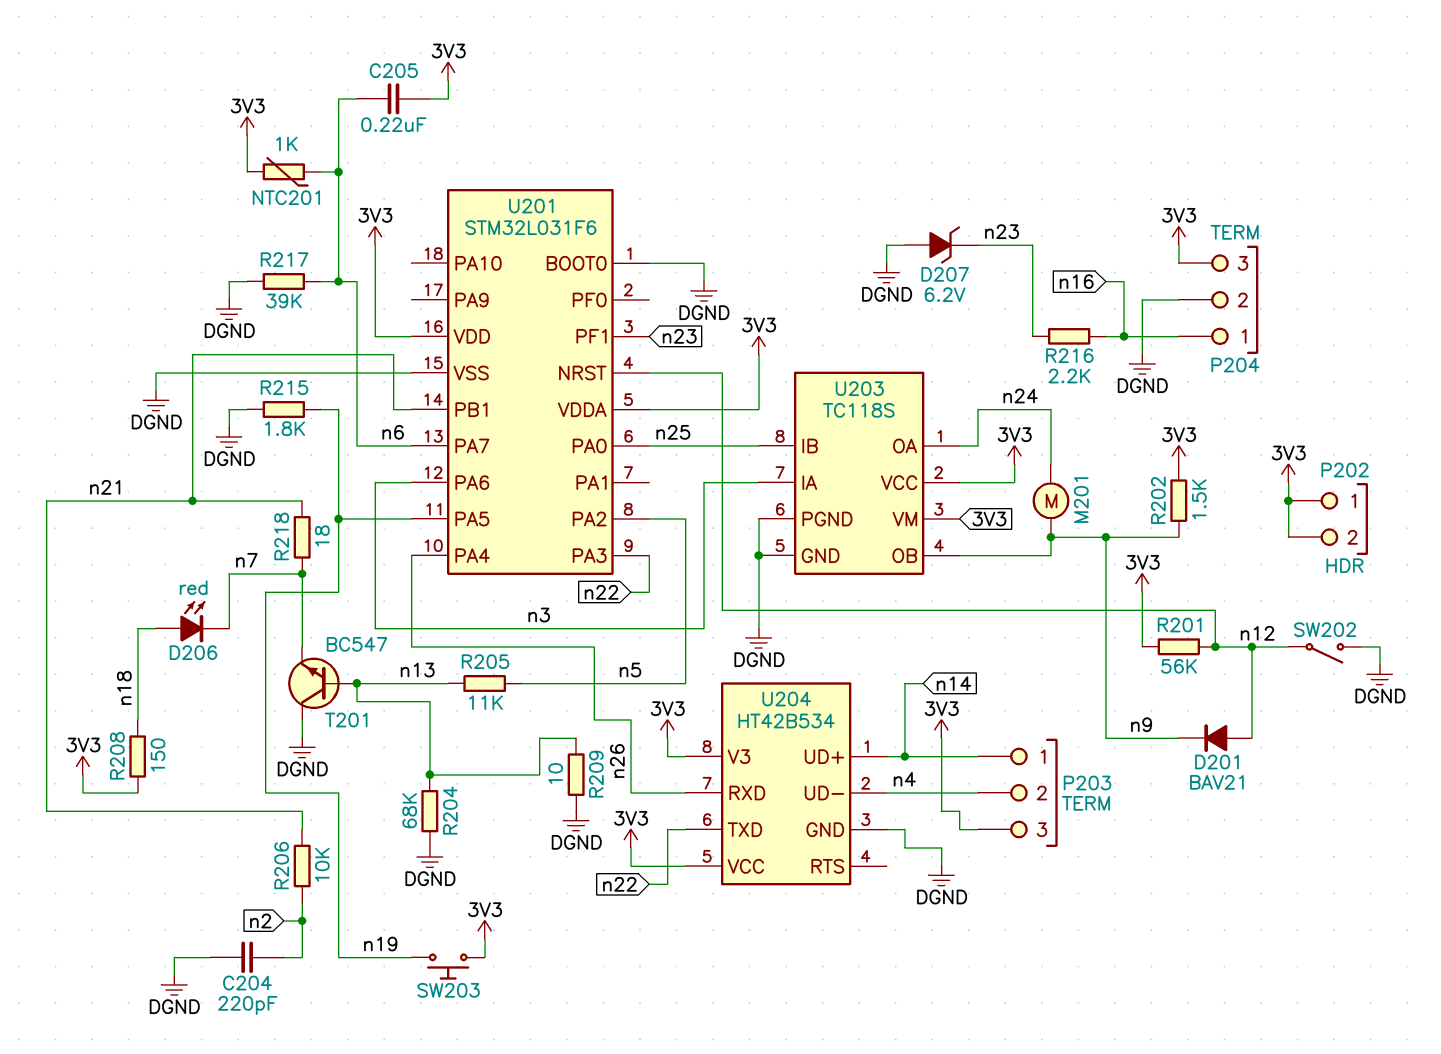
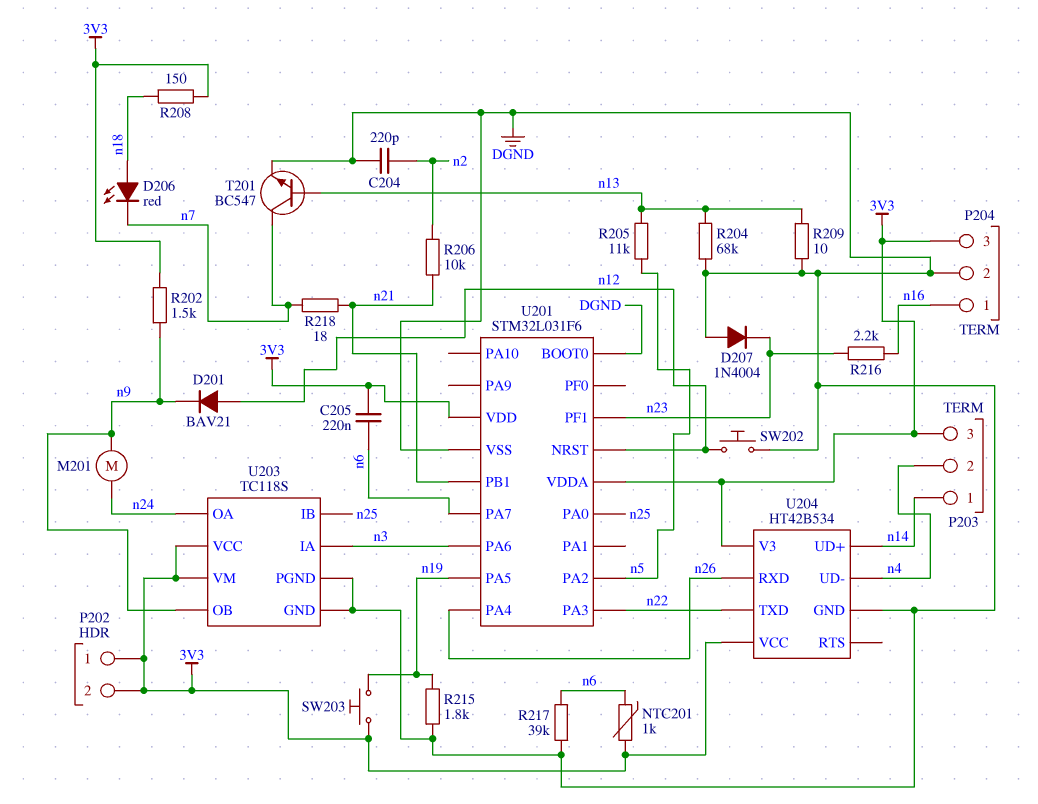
D207: zener 6.2V (A DGND, K n23) -> diode 1N4004 (A DGND, K n23)
R201: 56k (3V3, n12) -> none
SW202: switch (DGND, n12) -> button (DGND, n12)
T201: NPN BC547 (B n13, C DGND, E n7) -> NPN BC547 (B n13, C n7, E DGND)

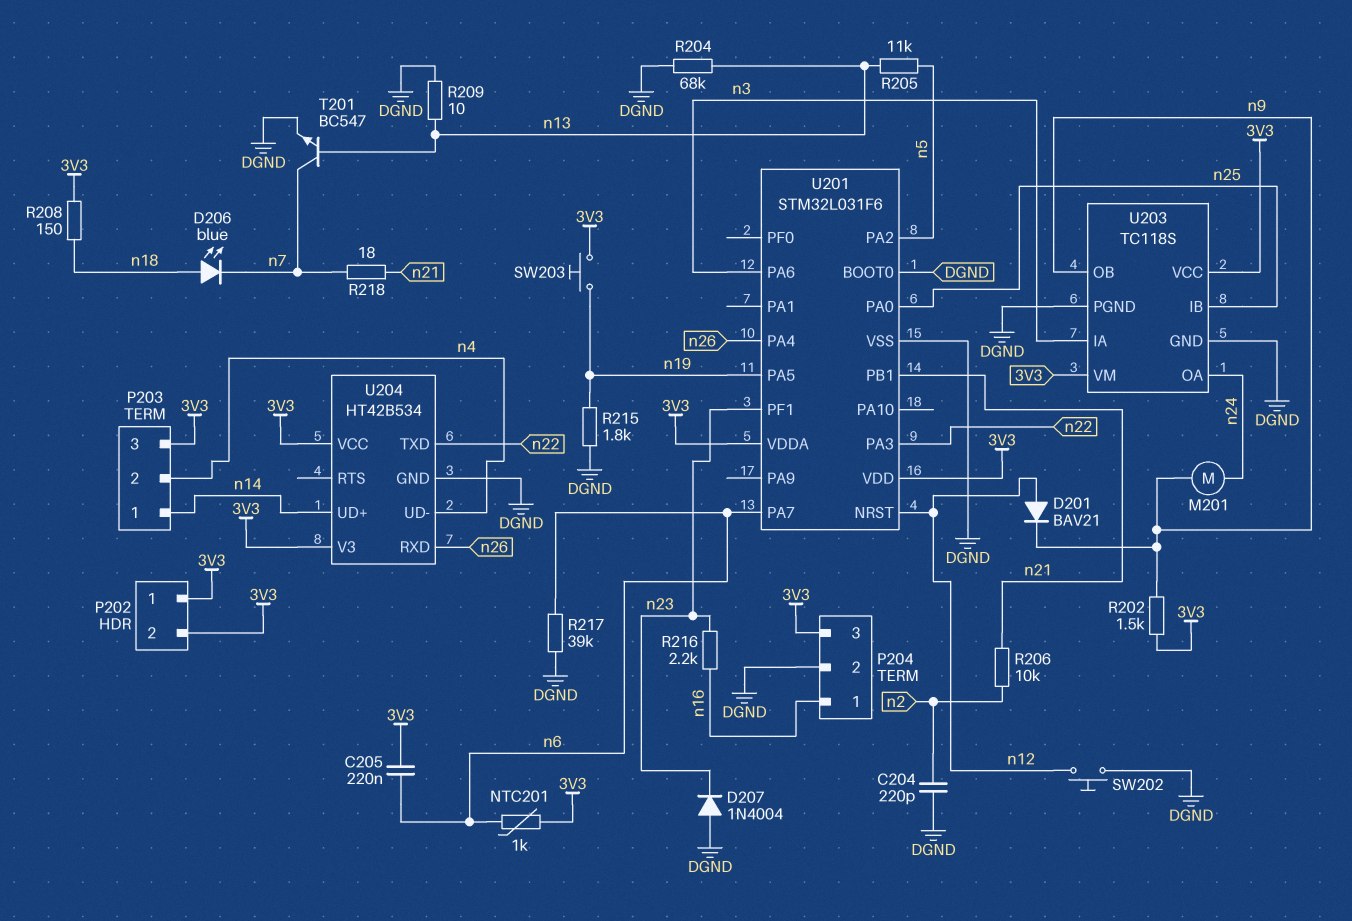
D206: LED red (A n18, K n7) -> LED blue (A n18, K n7)

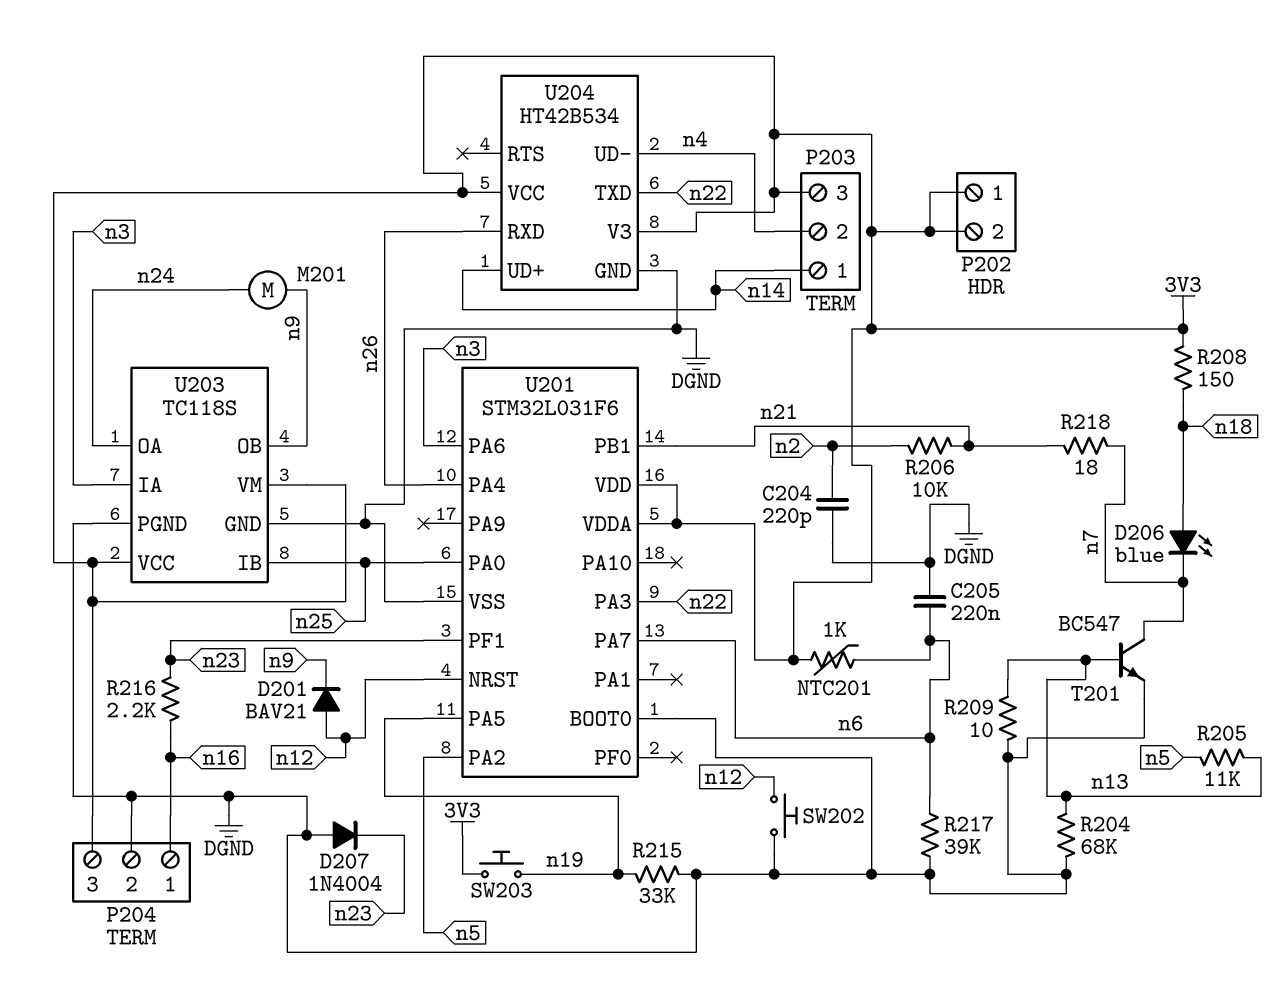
C205: 220nF (3V3, n6) -> 220nF (DGND, n6)
R202: 1.5k (3V3, n9) -> none
R215: 1.8k (DGND, n19) -> 33k (DGND, n19)

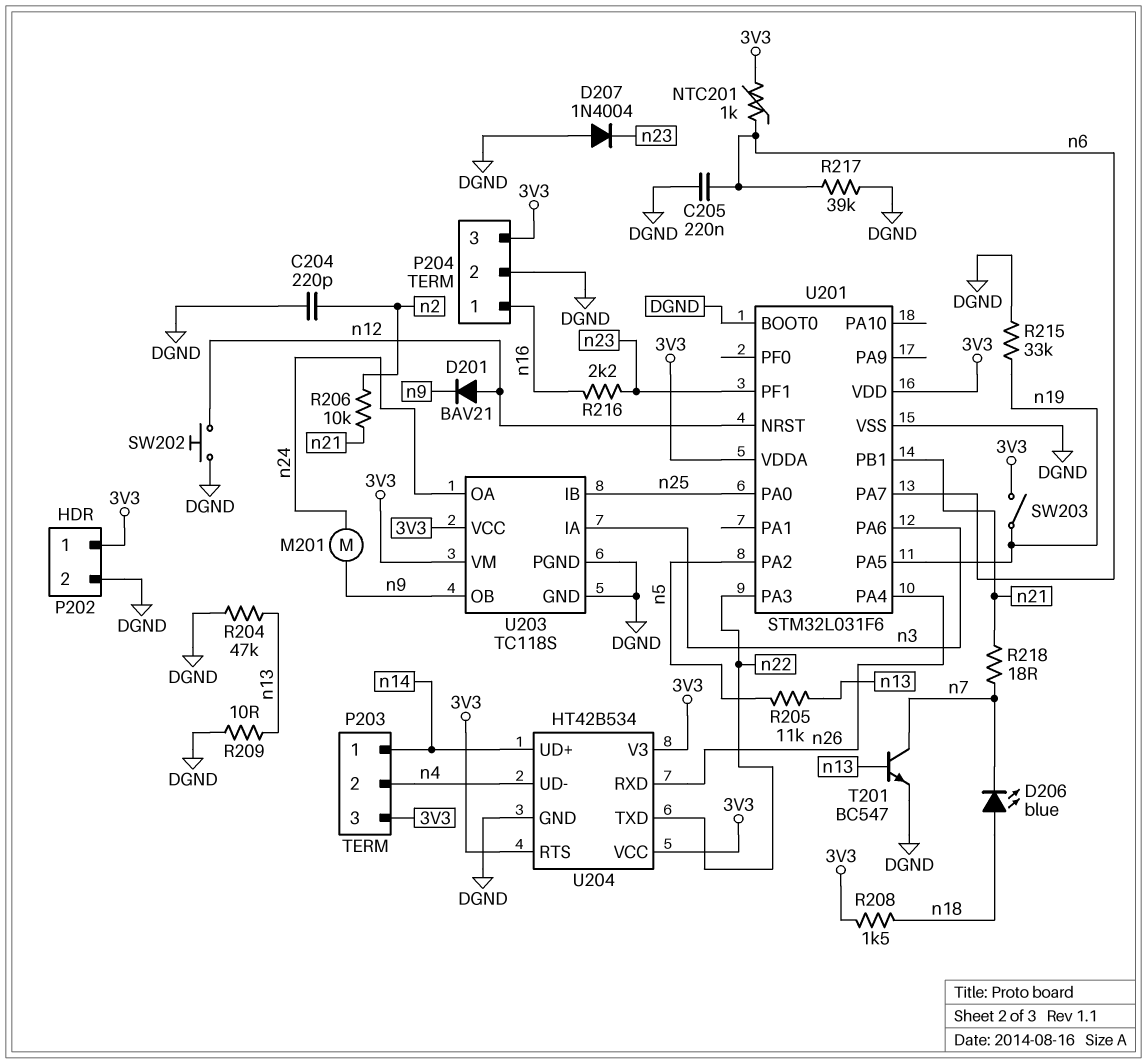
P202 pin 2: 3V3 -> DGND
R204: 68k (DGND, n13) -> 47k (DGND, n13)
R208: 150 (3V3, n18) -> 1.5k (3V3, n18)
SW203: button (3V3, n19) -> switch (3V3, n19)
U204 pin RTS: none -> 3V3

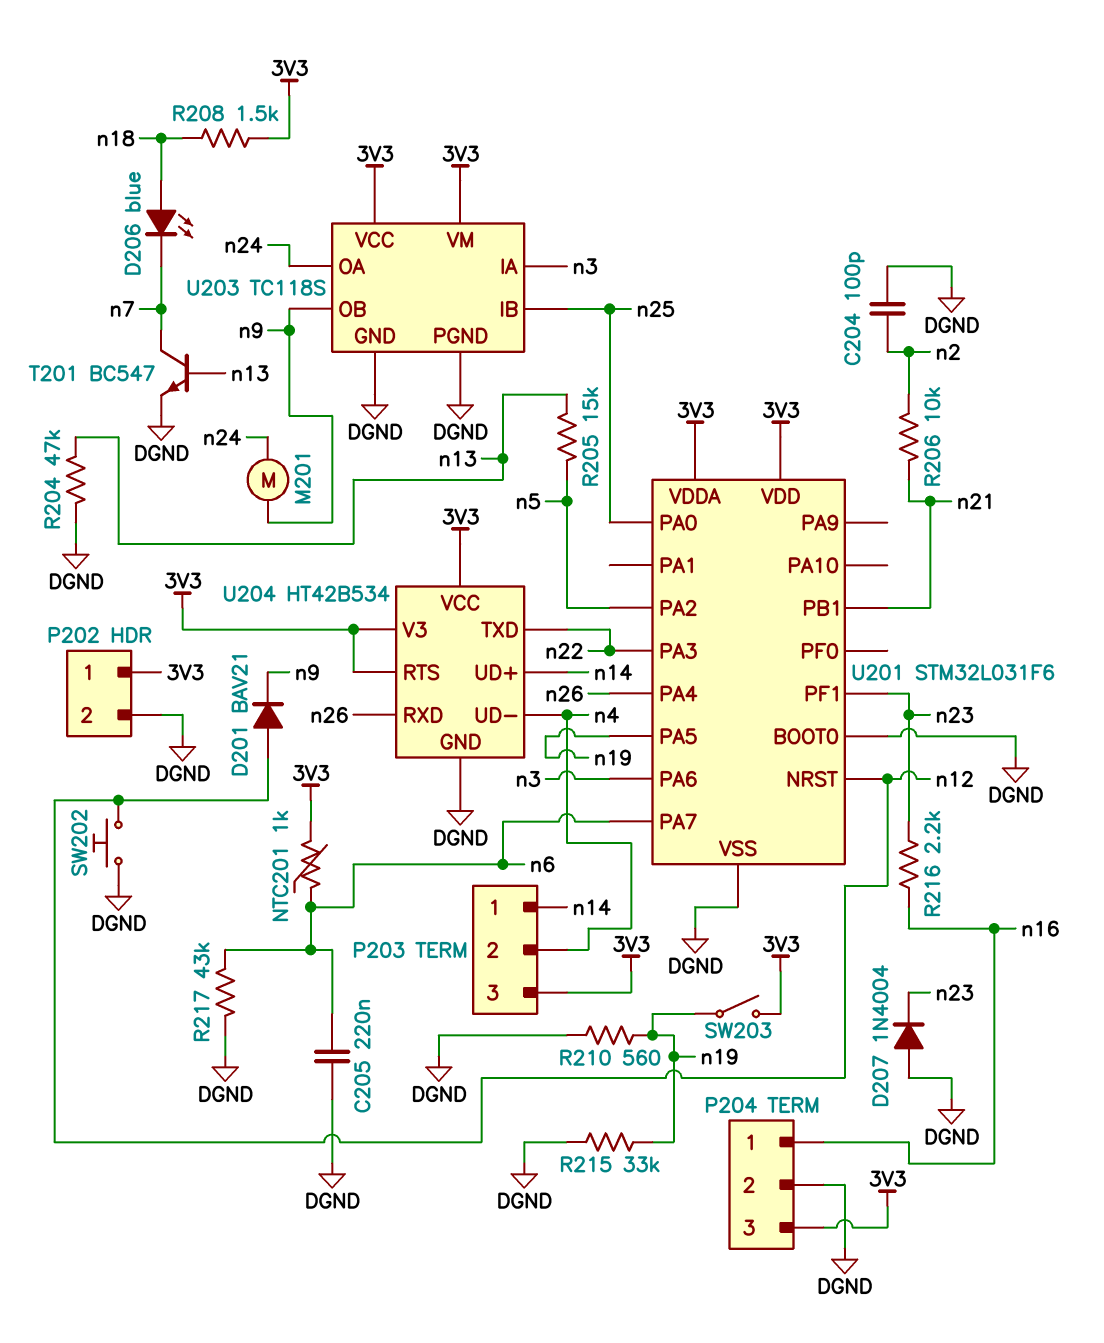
C204: 220pF (DGND, n2) -> 100pF (DGND, n2)
R205: 11k (n5, n13) -> 15k (n5, n13)
R209: 10 (DGND, n13) -> none
R210: none -> 560 (DGND, n19)
R217: 39k (DGND, n6) -> 43k (DGND, n6)
R218: 18 (n7, n21) -> none

